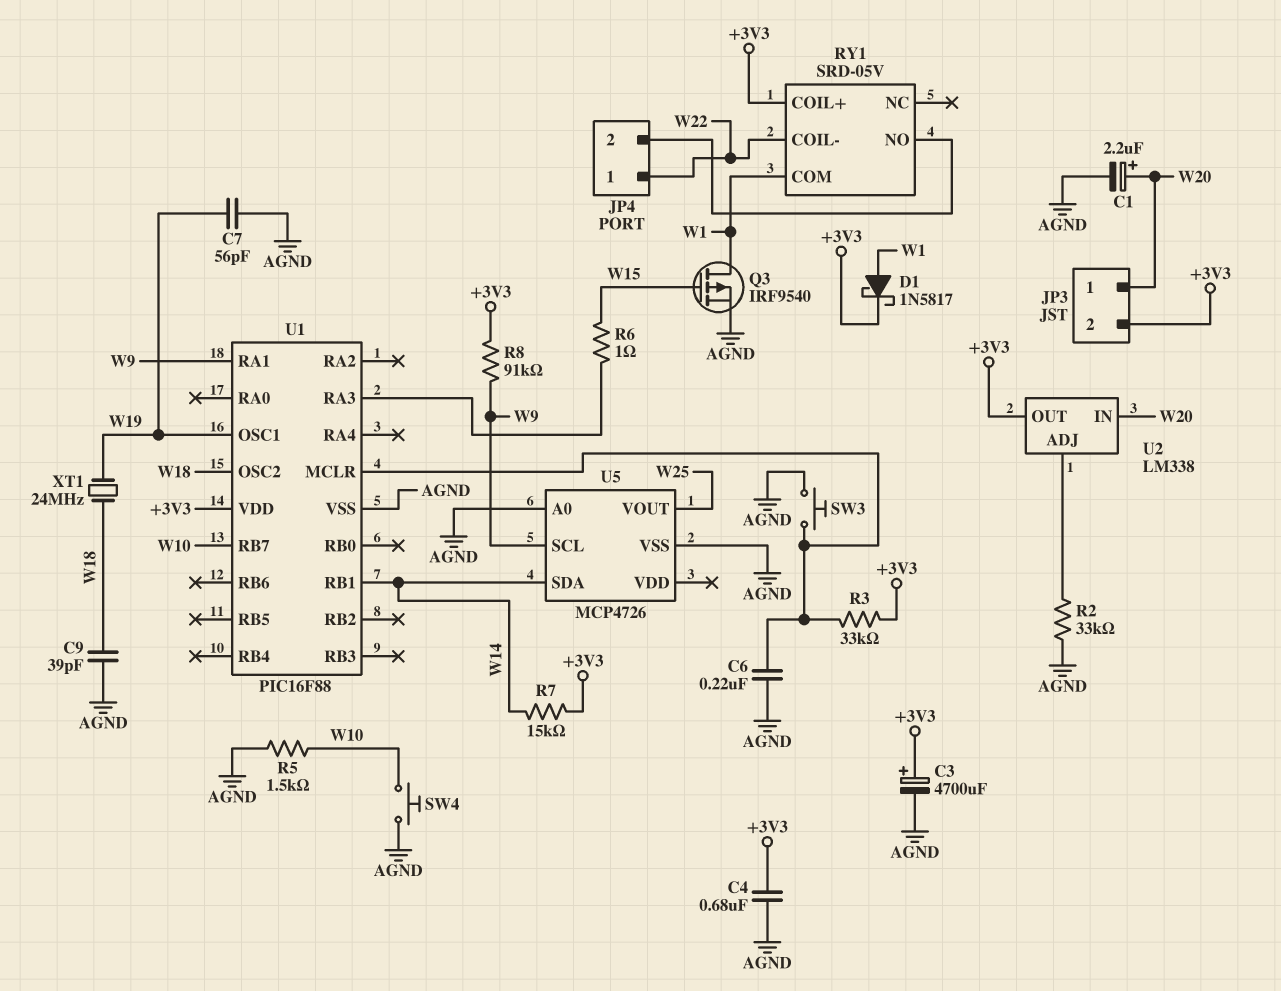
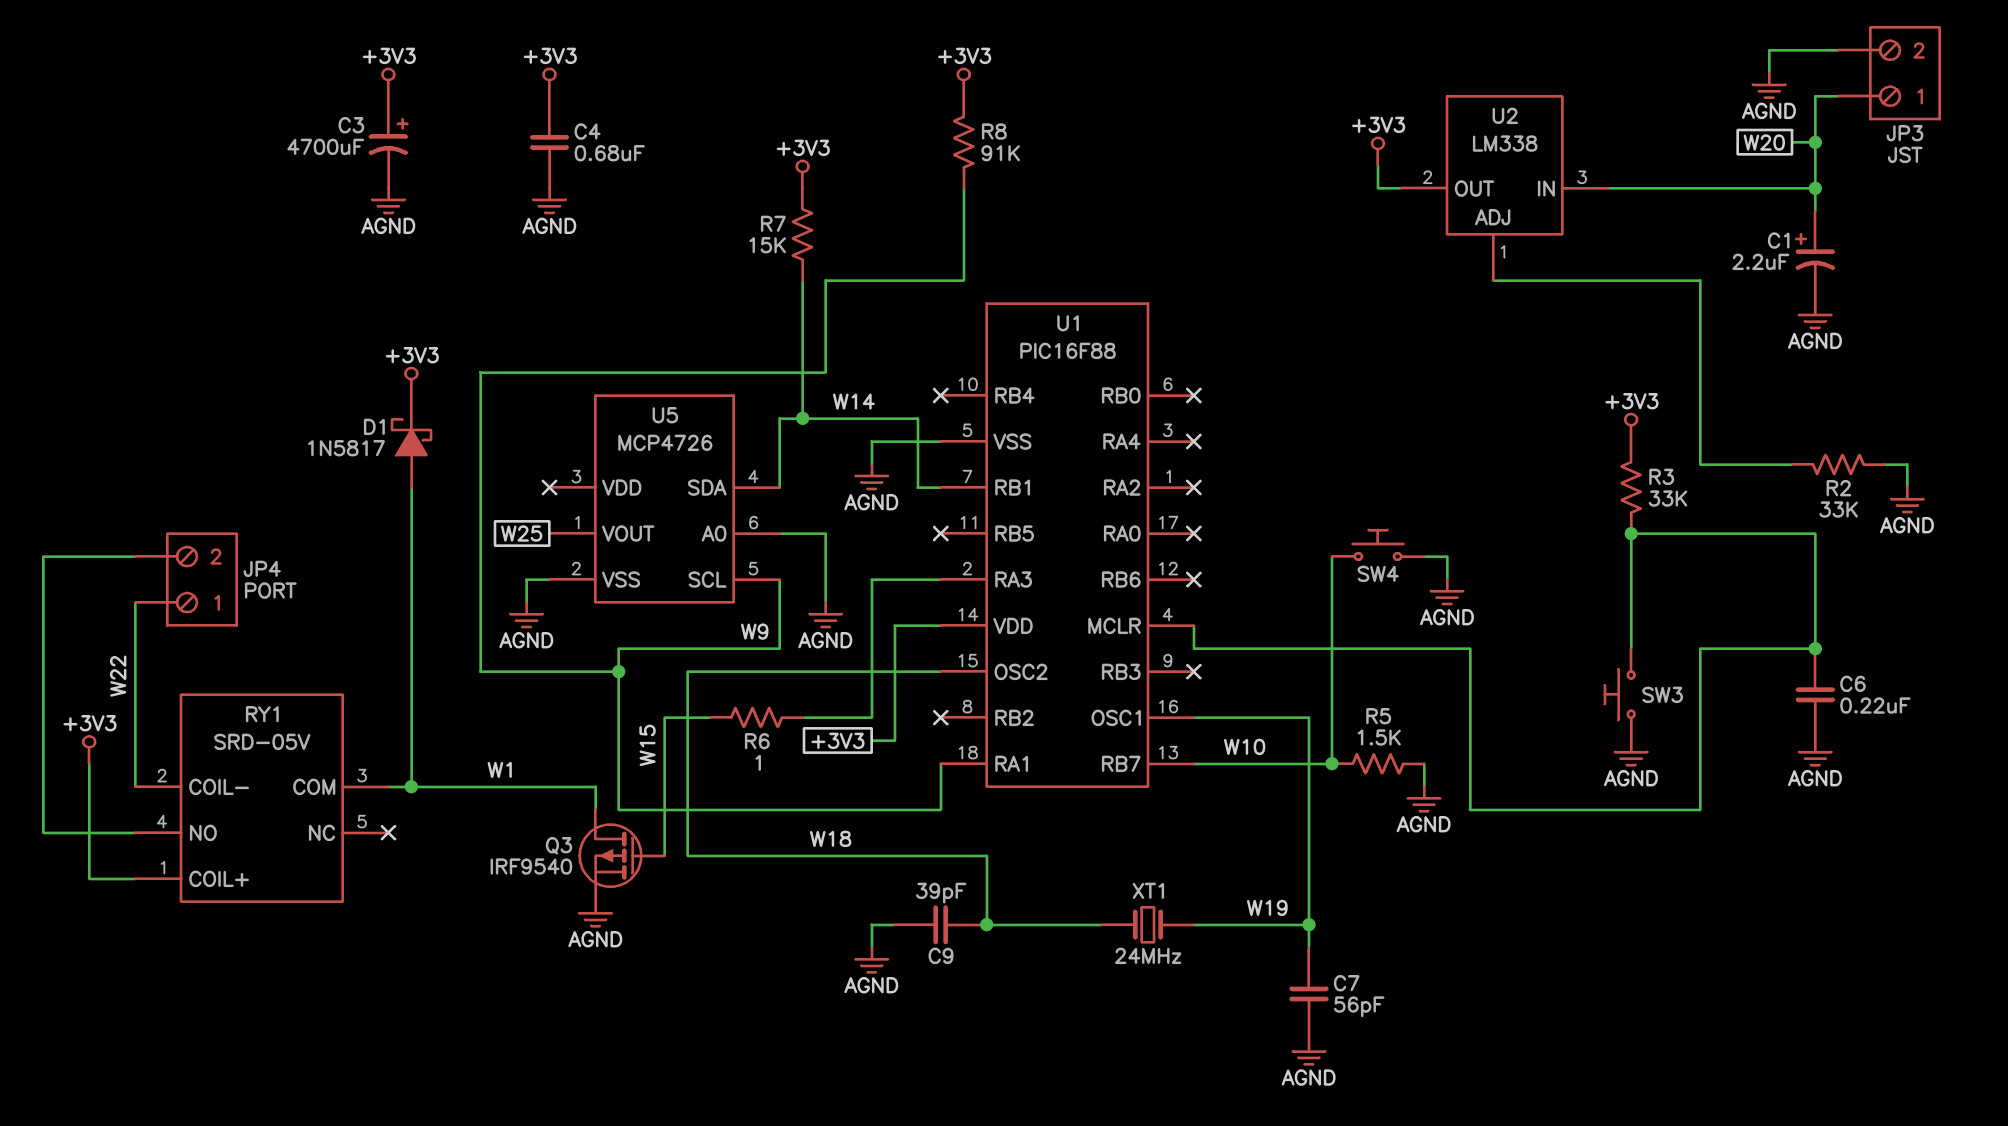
JP3 pin 2: +3V3 -> AGND

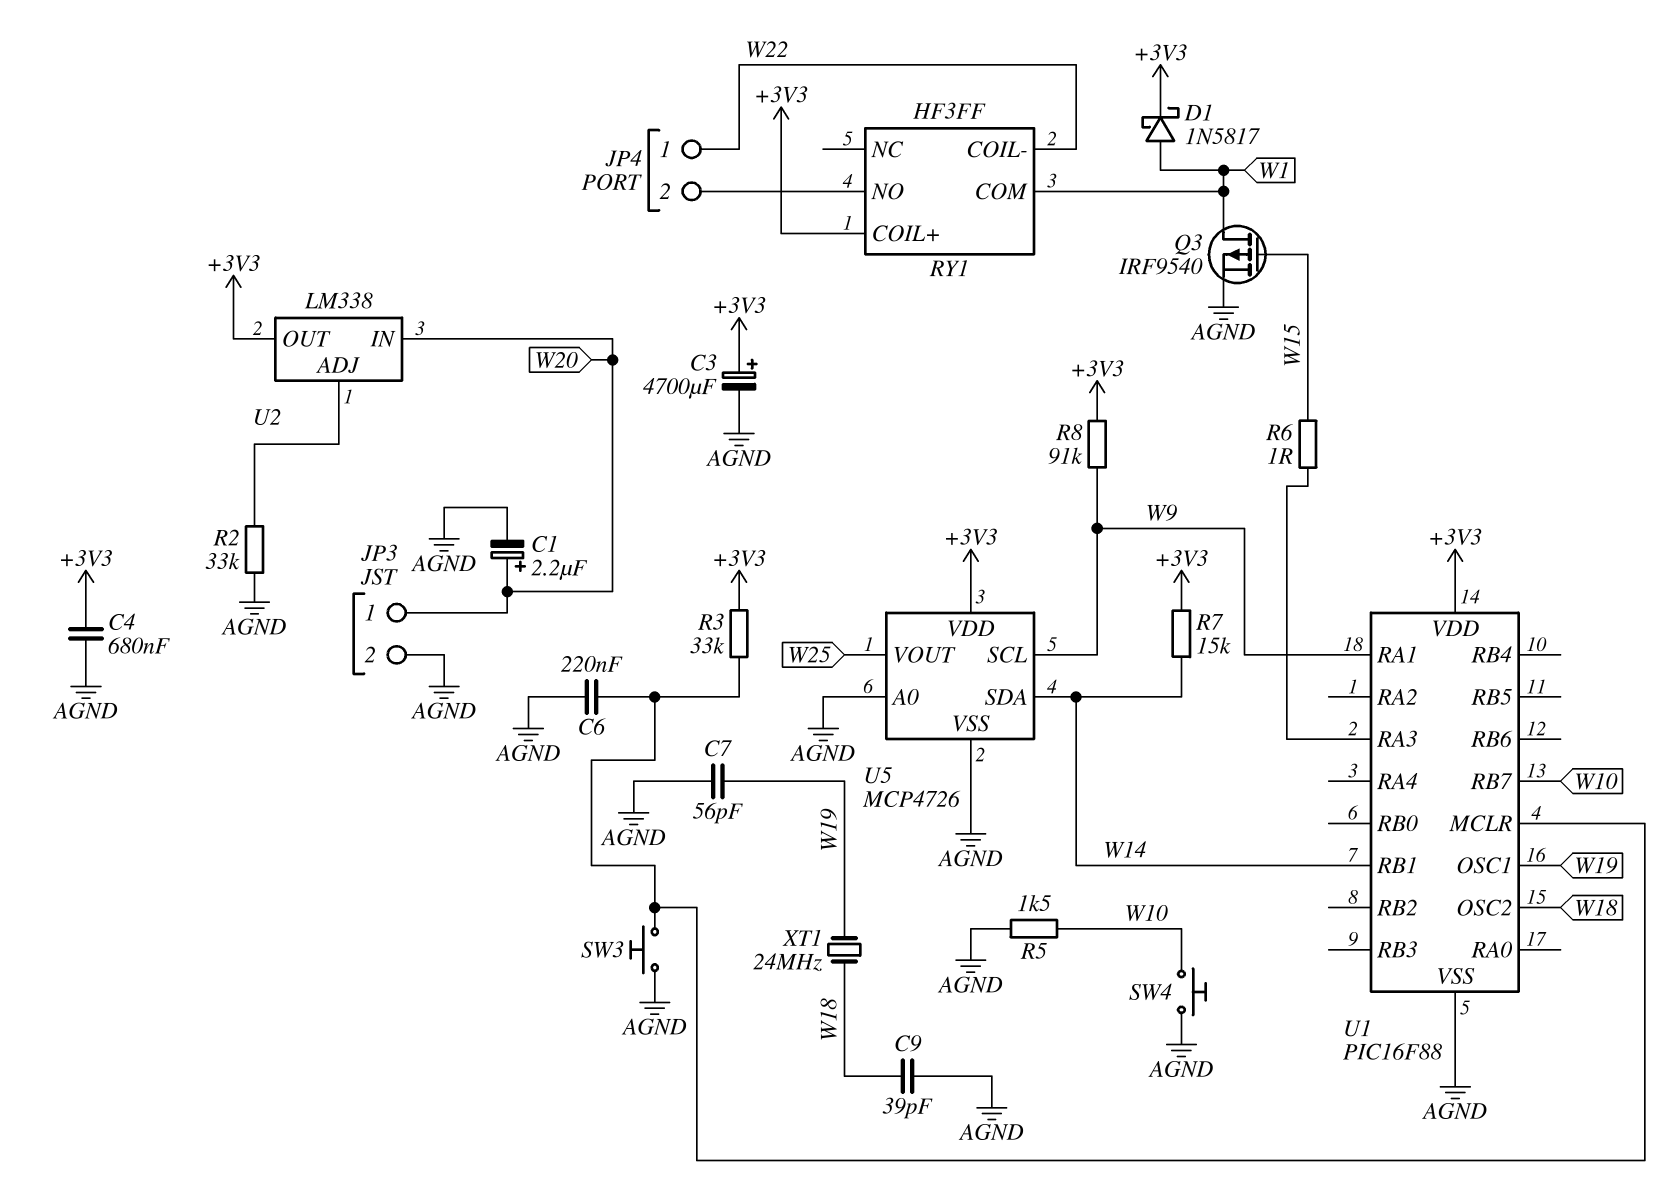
RY1: SRD-05V -> HF3FF
U5 pin VDD: none -> +3V3

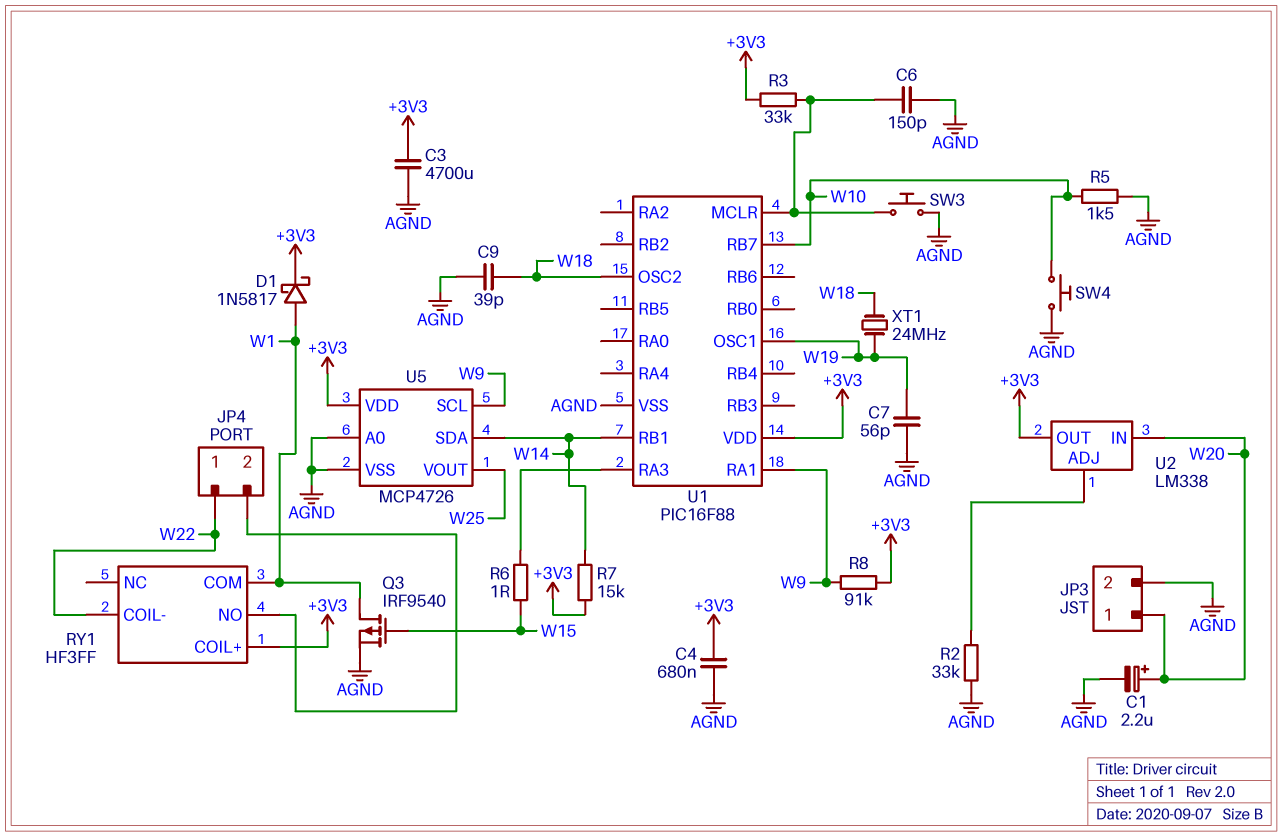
C3: 4700uF (plus +3V3, minus AGND) -> 4700uF (+3V3, AGND)
C6: 220nF (AGND, U1/MCLR) -> 150pF (AGND, U1/MCLR)

